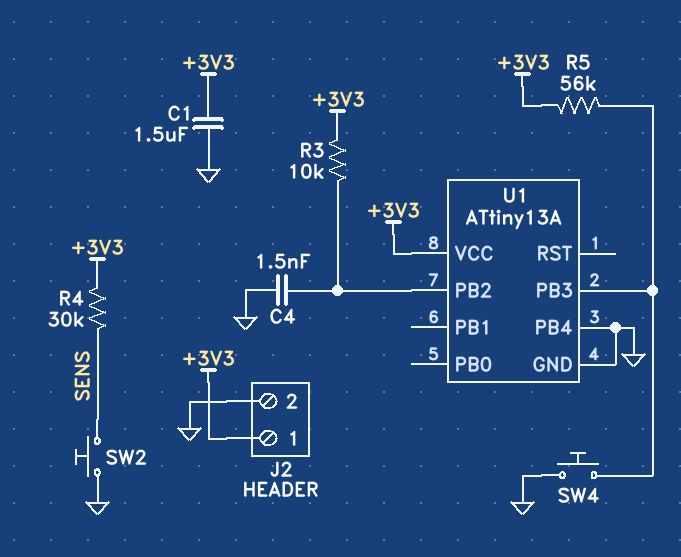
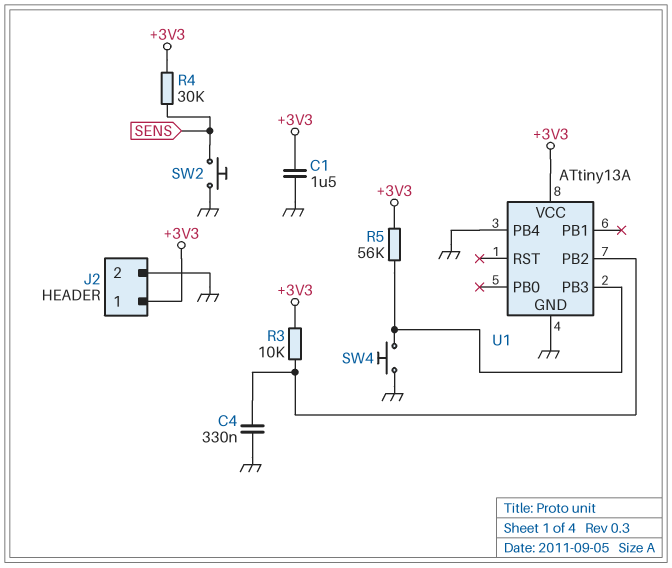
C4: 1.5nF (GND, U1/PB2) -> 330nF (GND, U1/PB2)

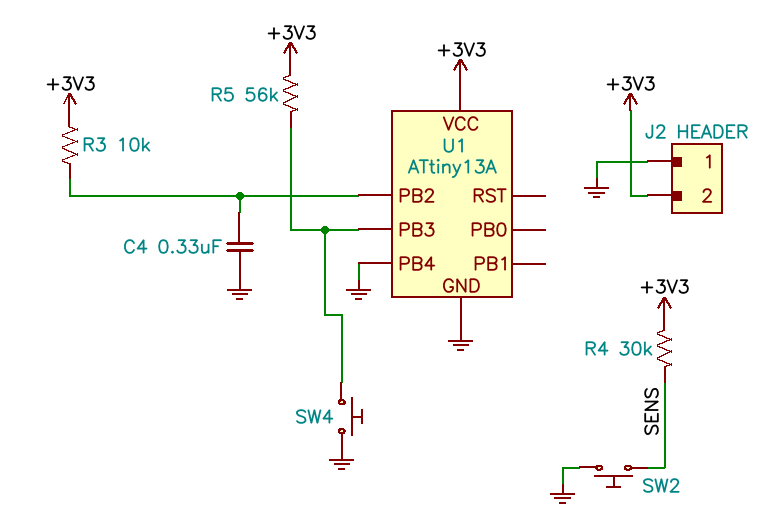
C1: 1.5uF (+3V3, GND) -> none
J2 pin 1: +3V3 -> GND
J2 pin 2: GND -> +3V3

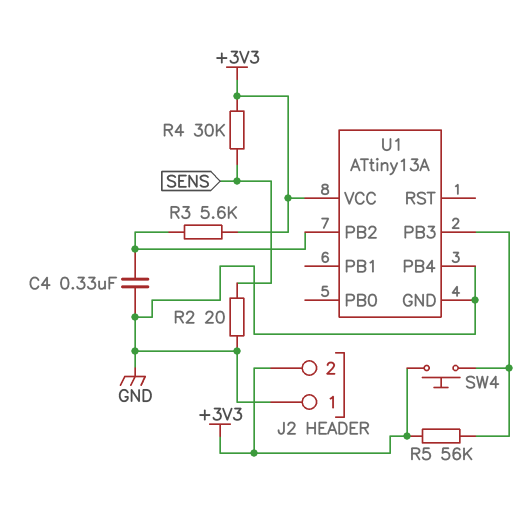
R2: none -> 20 (GND, SENS)
R3: 10k (+3V3, U1/PB2) -> 5.6k (+3V3, U1/PB2)
SW2: button (GND, SENS) -> none
SW4: button (GND, U1/PB3) -> button (+3V3, U1/PB3)

